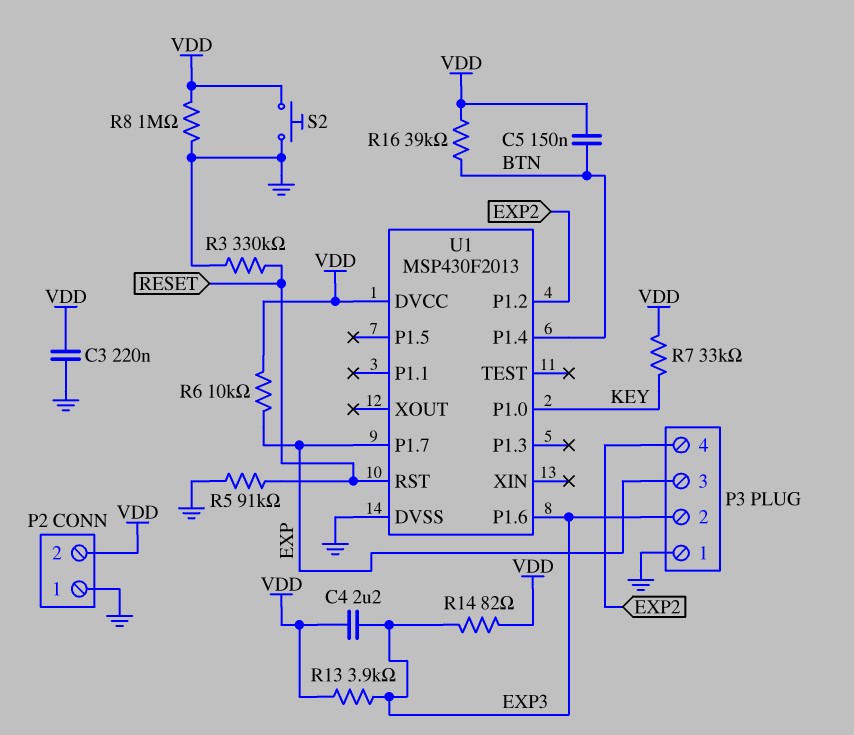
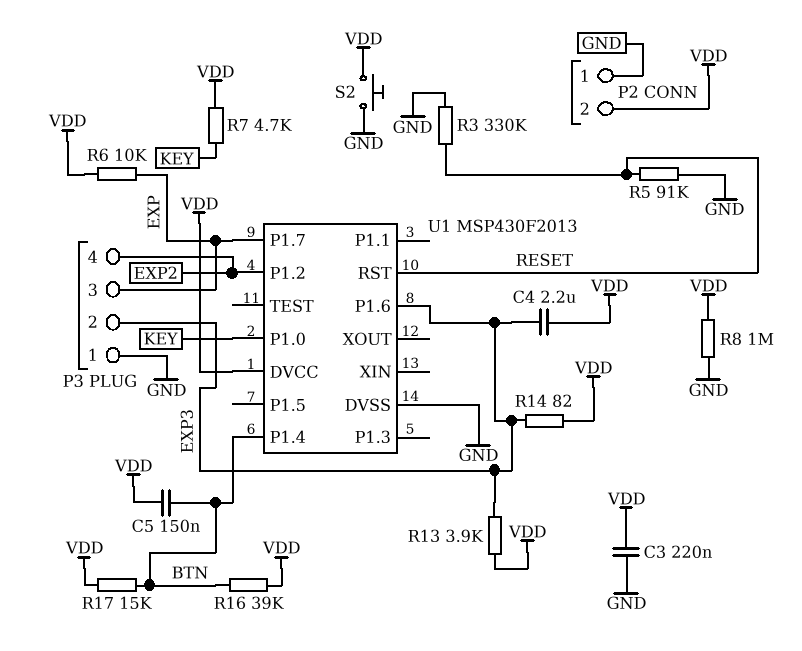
R7: 33k (KEY, VDD) -> 4.7k (KEY, VDD)
R17: none -> 15k (BTN, VDD)

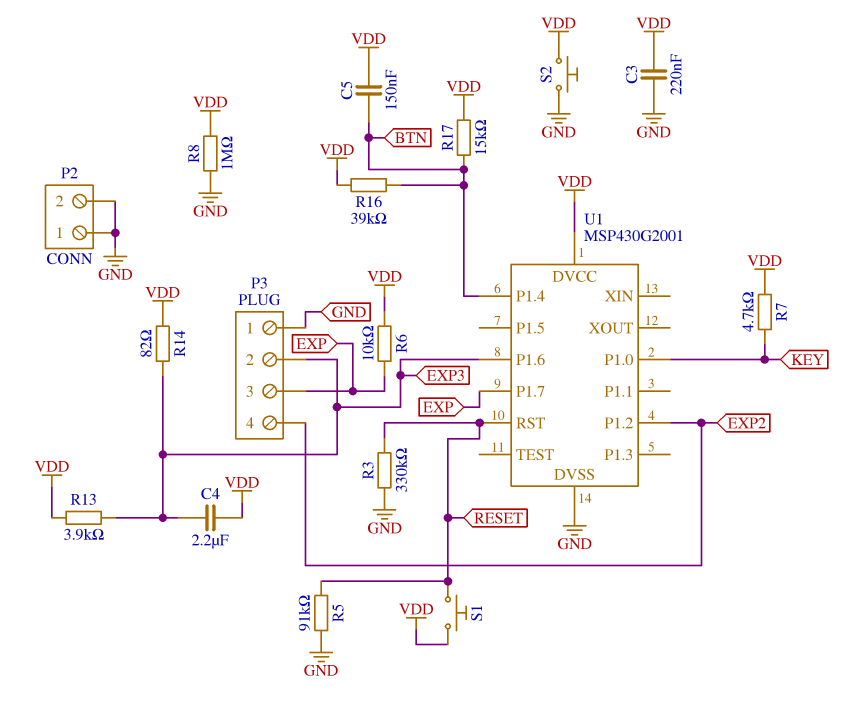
P2 pin 2: VDD -> GND
S1: none -> button (RESET, VDD)
U1: MSP430F2013 -> MSP430G2001

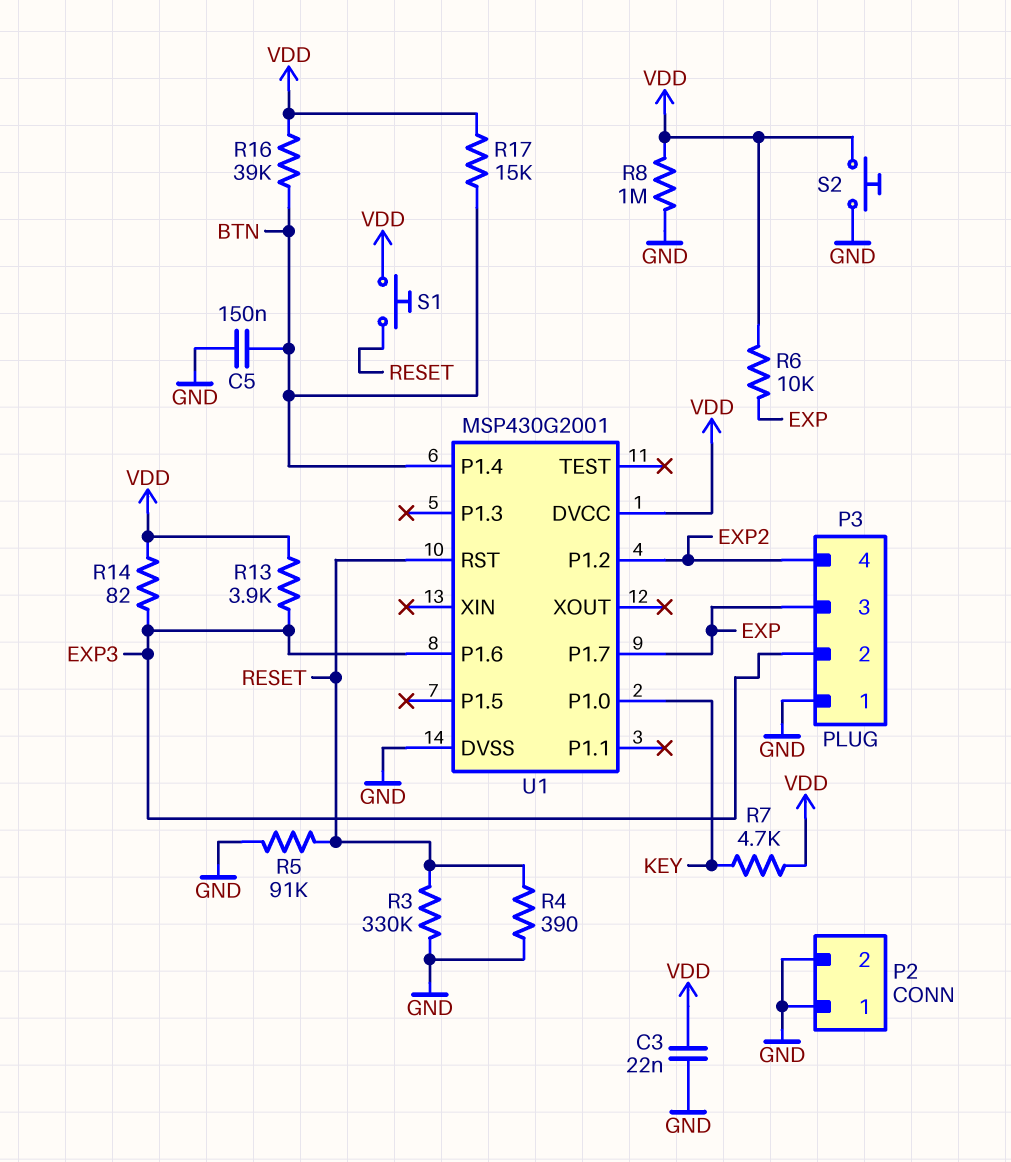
C3: 220nF (GND, VDD) -> 22nF (GND, VDD)
C4: 2.2uF (EXP3, VDD) -> none
C5: 150nF (BTN, VDD) -> 150nF (BTN, GND)
R4: none -> 390 (GND, RESET)

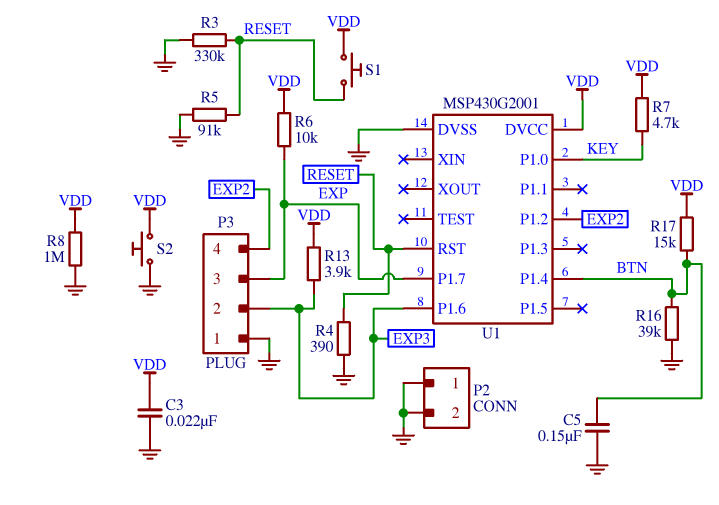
R14: 82 (EXP3, VDD) -> none
R16: 39k (BTN, VDD) -> 39k (BTN, GND)

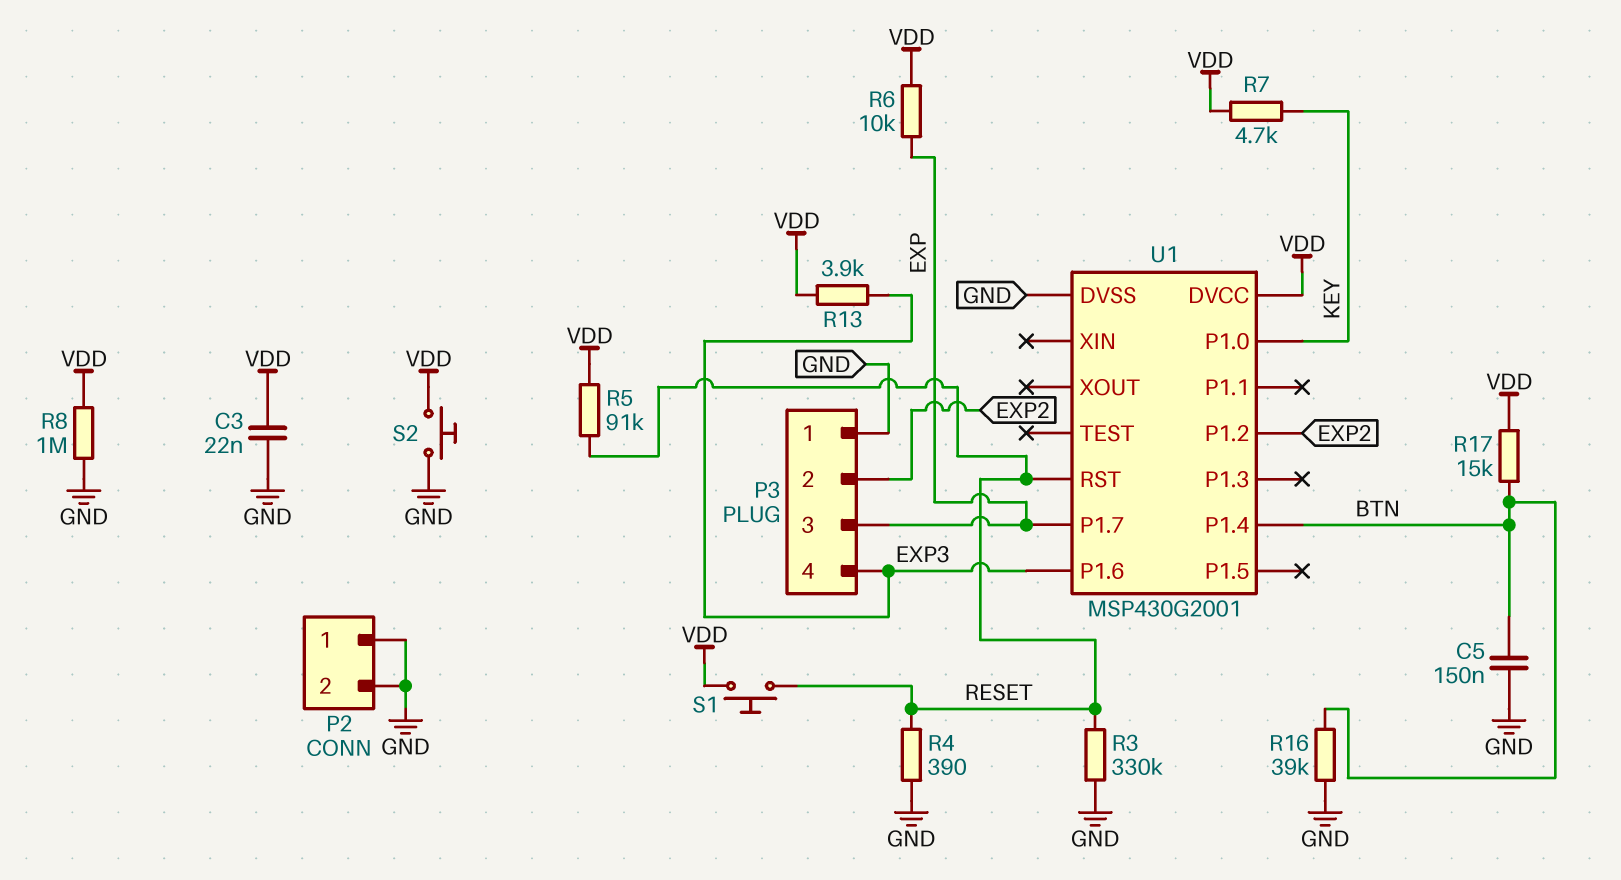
P3 pin 2: EXP3 -> EXP2
P3 pin 4: EXP2 -> EXP3
R5: 91k (GND, RESET) -> 91k (RESET, VDD)

